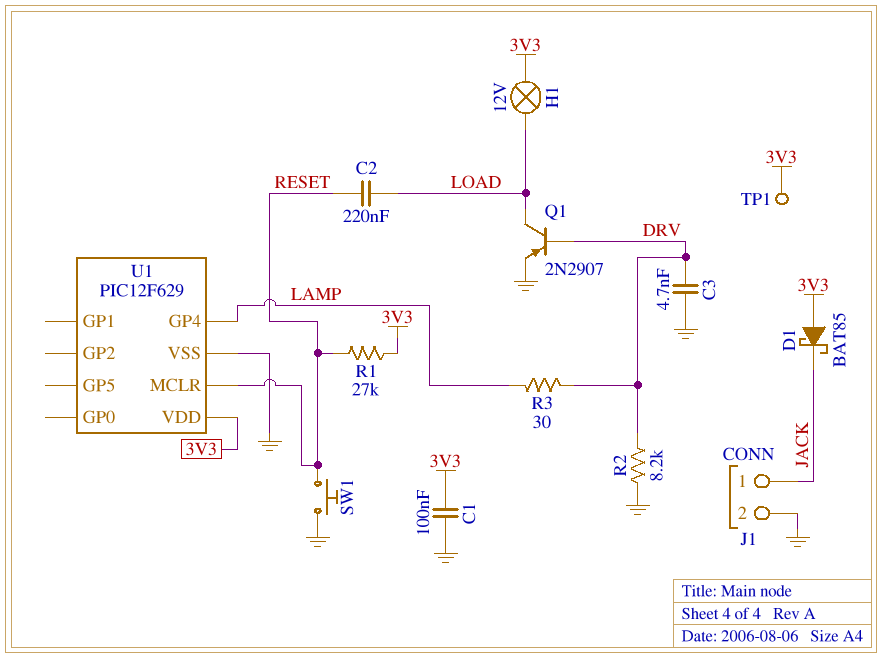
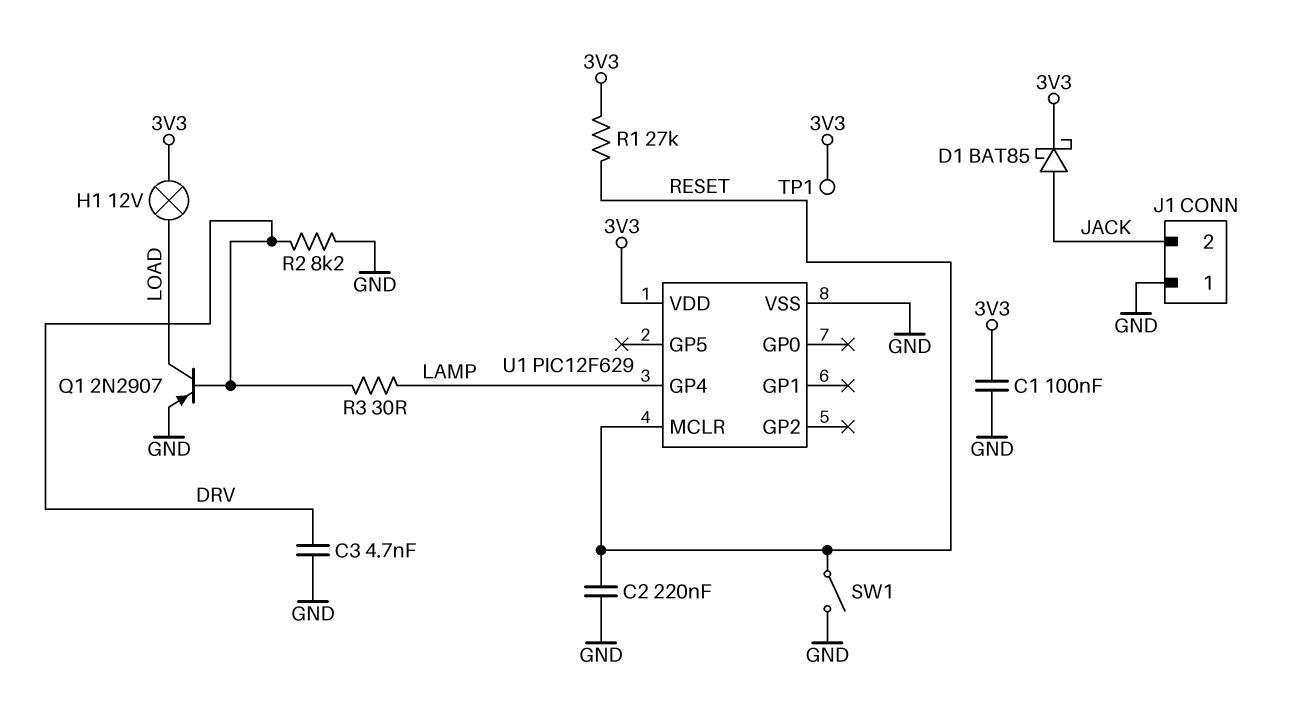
C2: 220nF (LOAD, RESET) -> 220nF (GND, RESET)
D1: schottky BAT85 (A 3V3, K JACK) -> schottky BAT85 (A JACK, K 3V3)
J1 pin 1: JACK -> GND
J1 pin 2: GND -> JACK
SW1: button (GND, RESET) -> switch (GND, RESET)

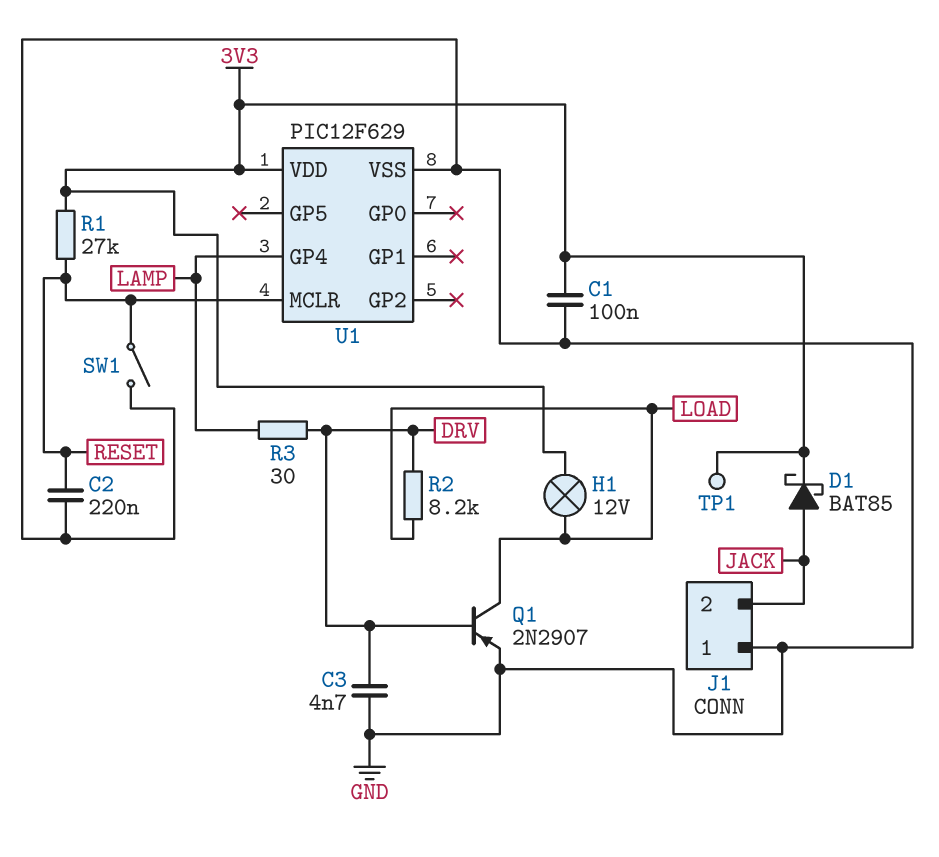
R2: 8.2k (DRV, GND) -> 8.2k (DRV, LOAD)

